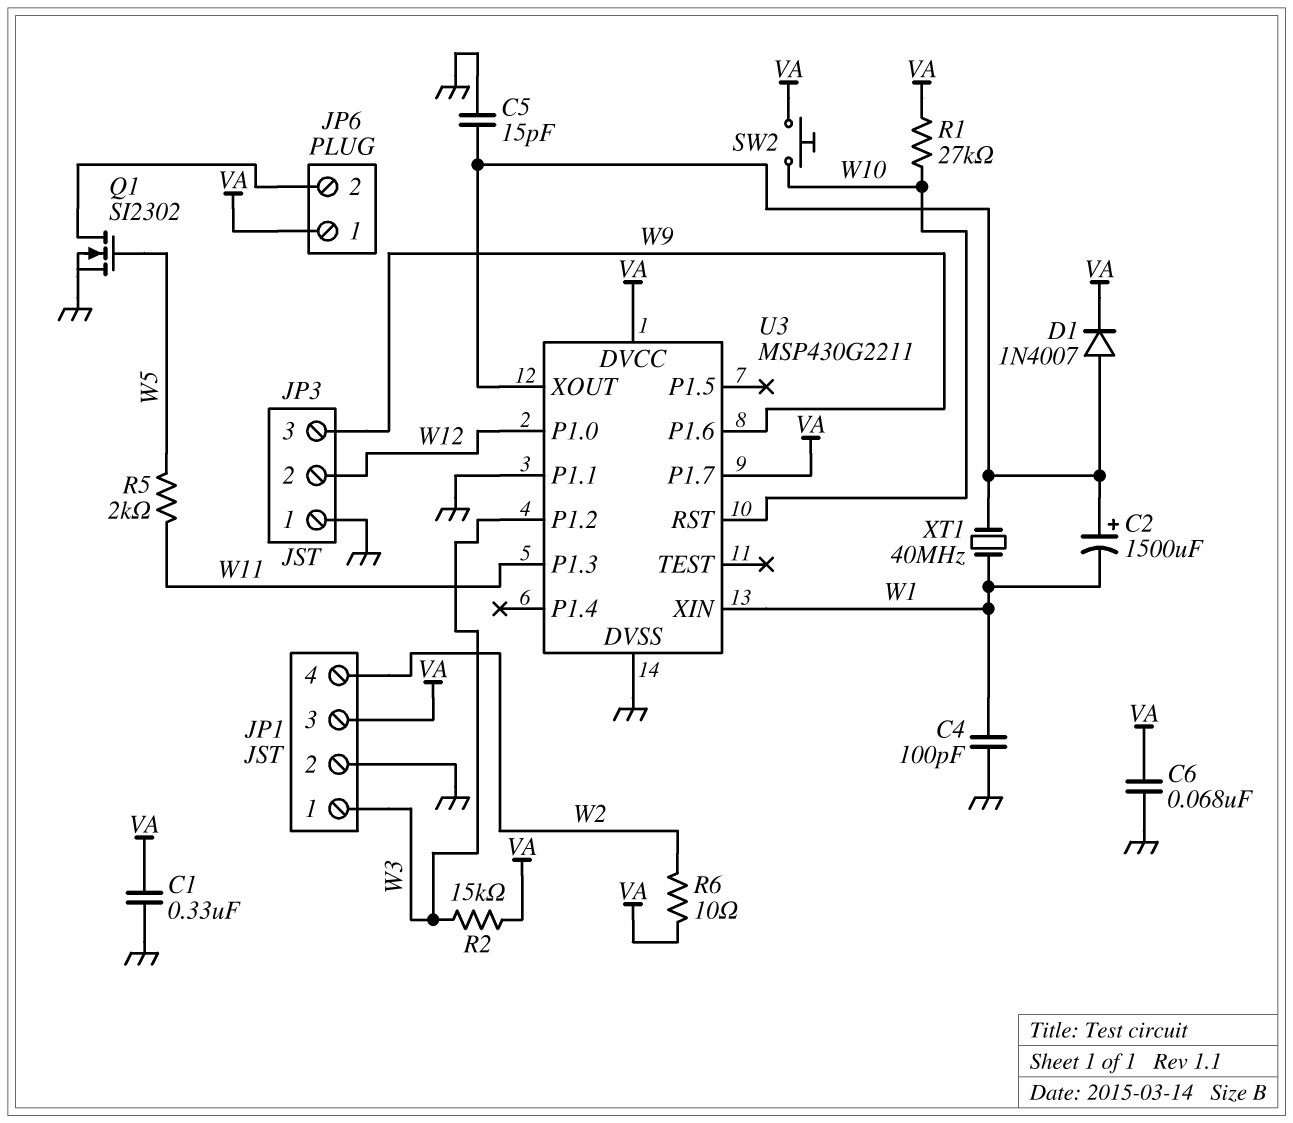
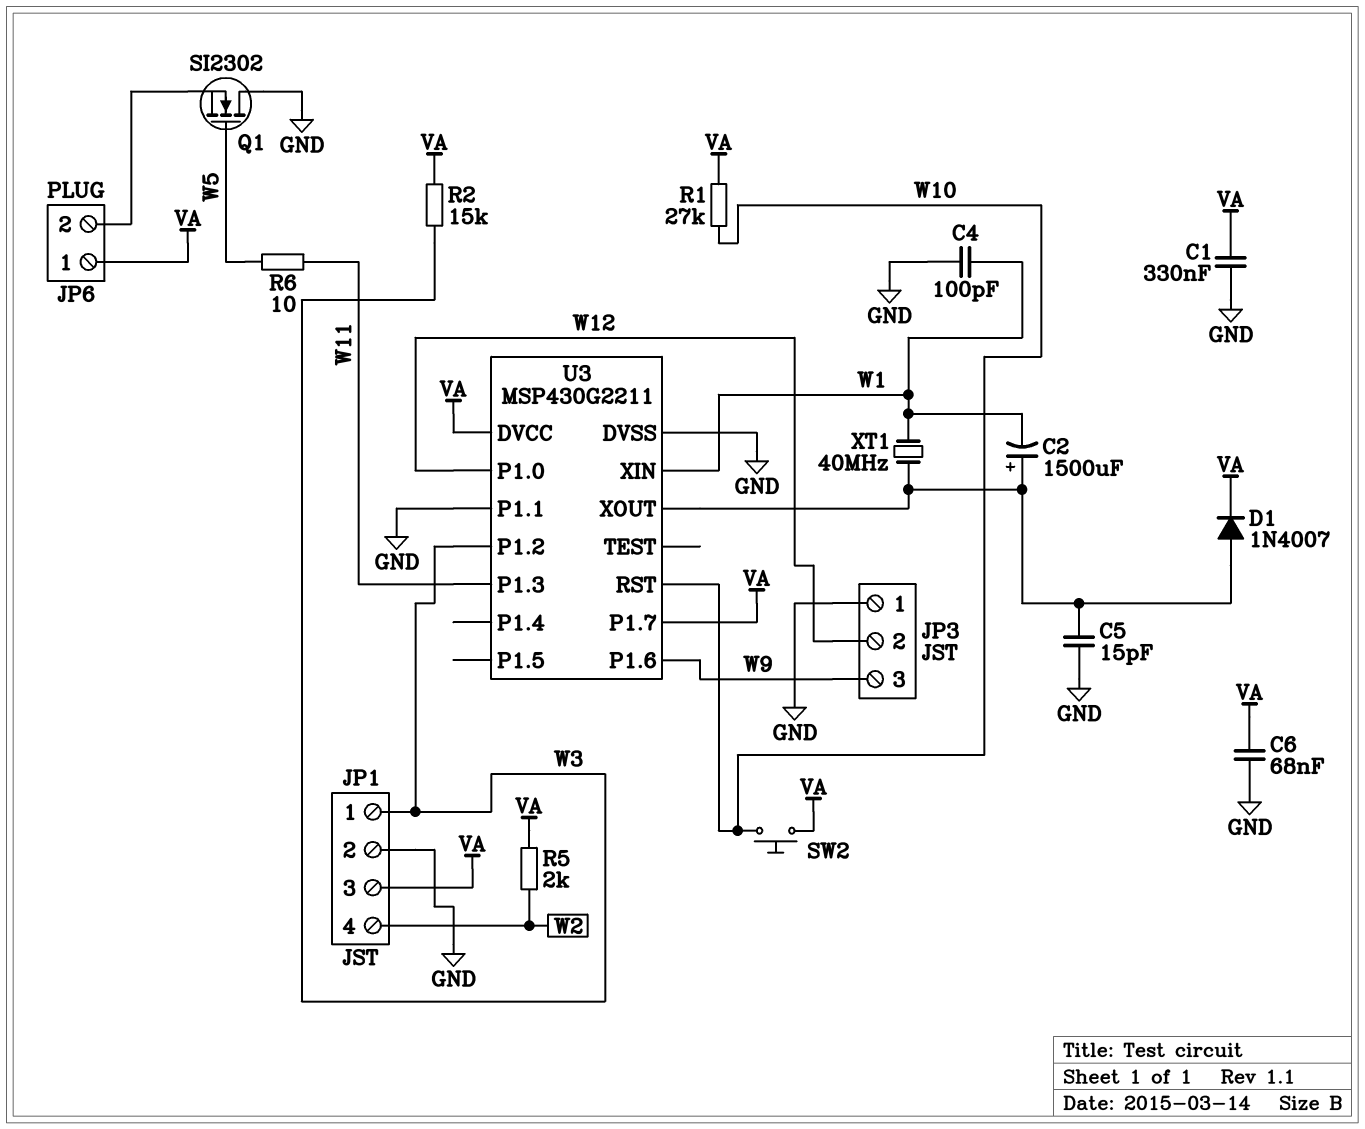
Q1: NMOS SI2302 (G W5, D JP6/2, S GND) -> NMOS SI2302 (G W5, D GND, S JP6/2)
R5: 2k (W5, W11) -> 2k (VA, W2)
R6: 10 (VA, W2) -> 10 (W5, W11)

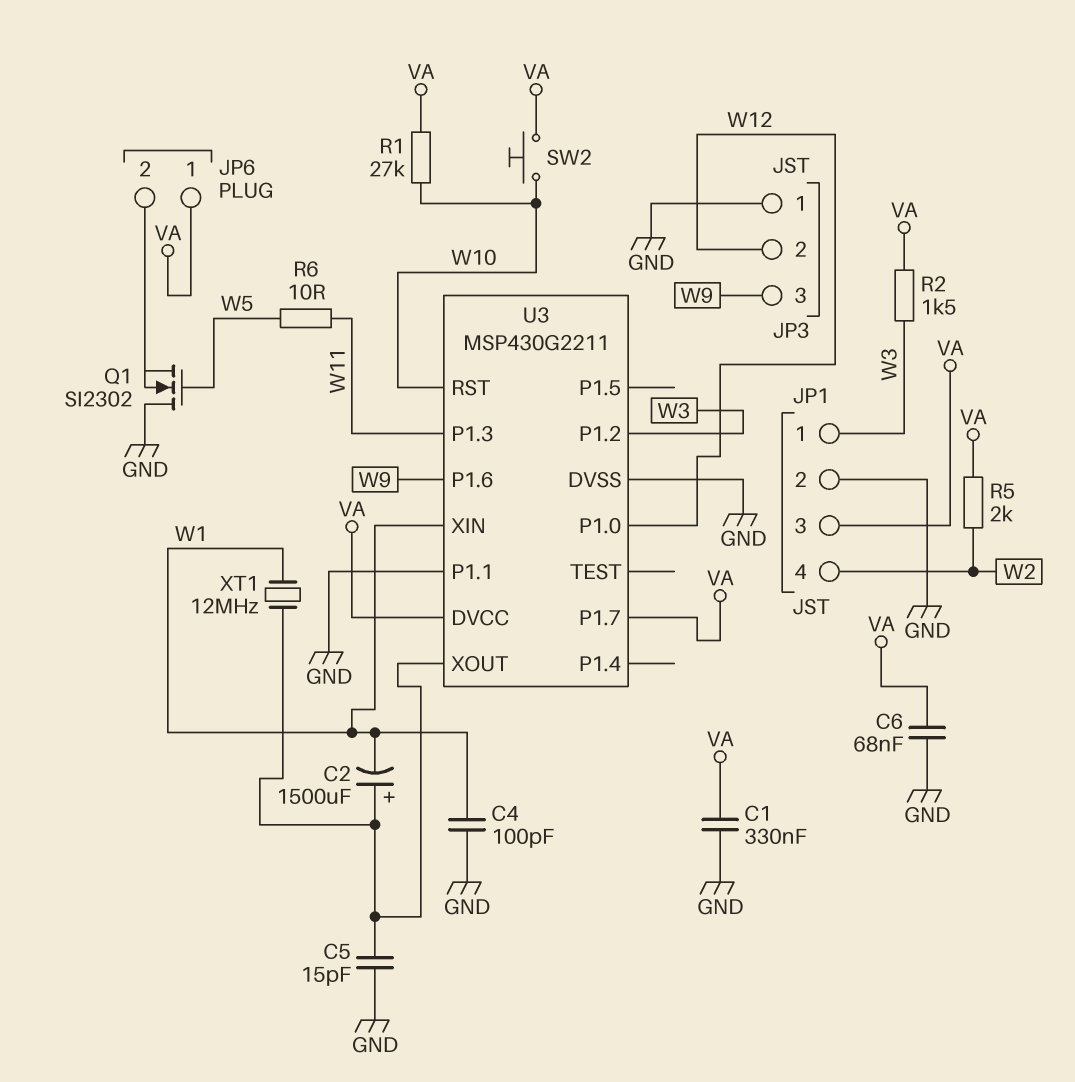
D1: diode 1N4007 (A U3/XOUT, K VA) -> none
R2: 15k (VA, W3) -> 1.5k (VA, W3)
XT1: 40MHz (U3/XOUT, W1) -> 12MHz (U3/XOUT, W1)

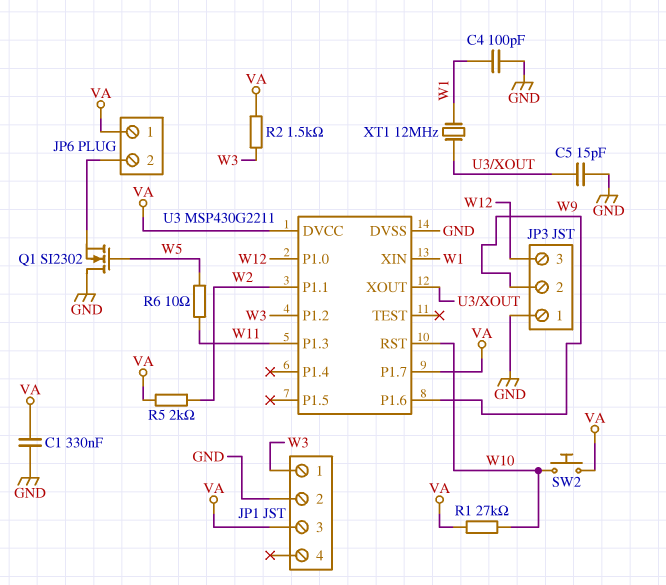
C2: 1500uF (plus U3/XOUT, minus W1) -> none
C6: 68nF (GND, VA) -> none
JP1 pin 4: W2 -> none
JP3 pin 2: W12 -> W9
JP3 pin 3: W9 -> W12
U3 pin P1.1: GND -> W2

